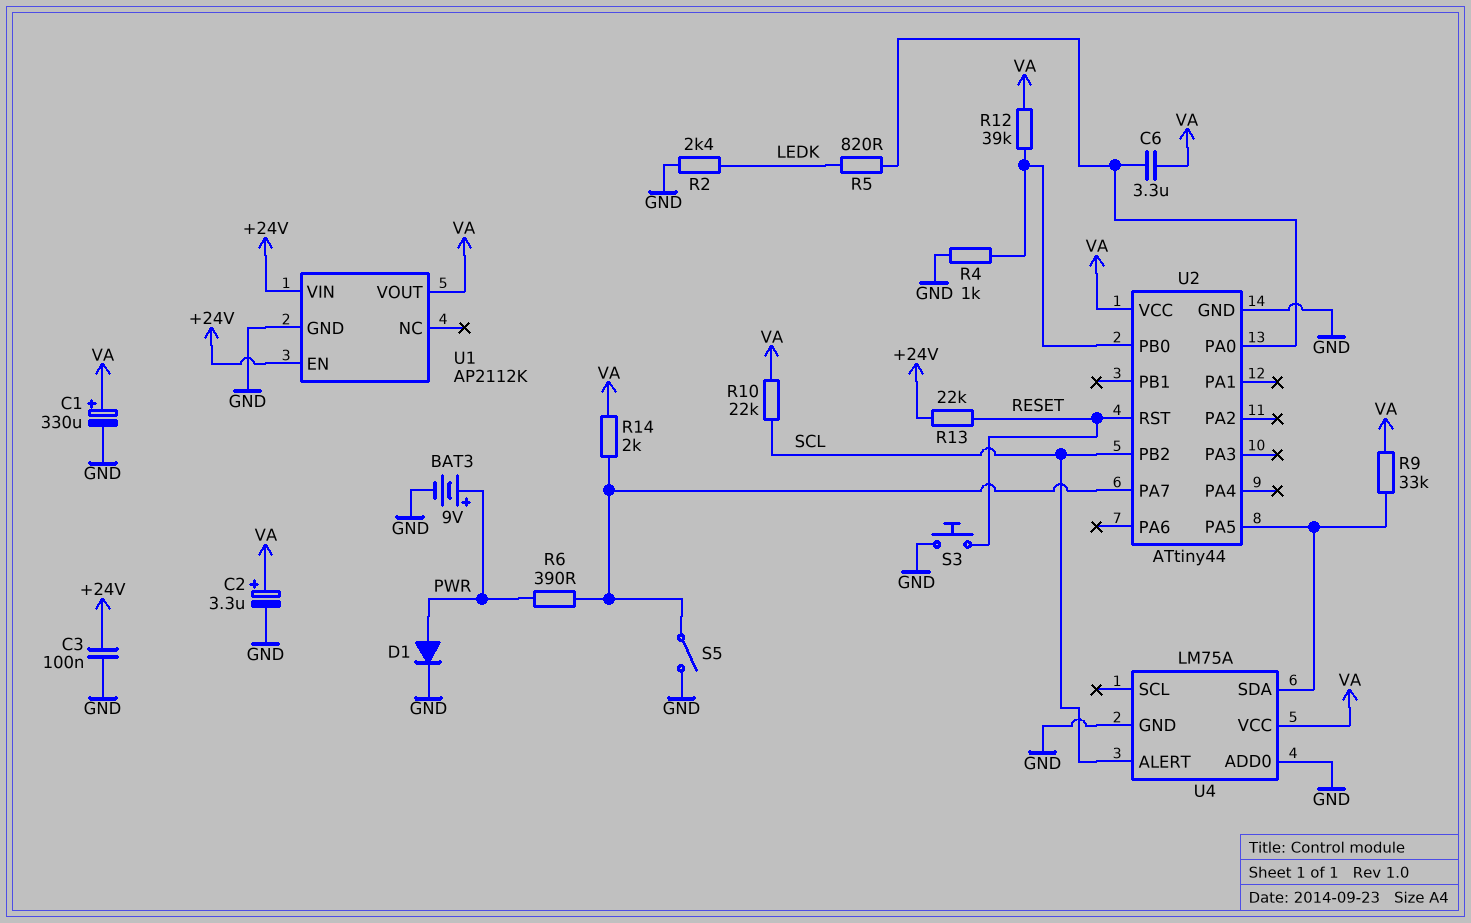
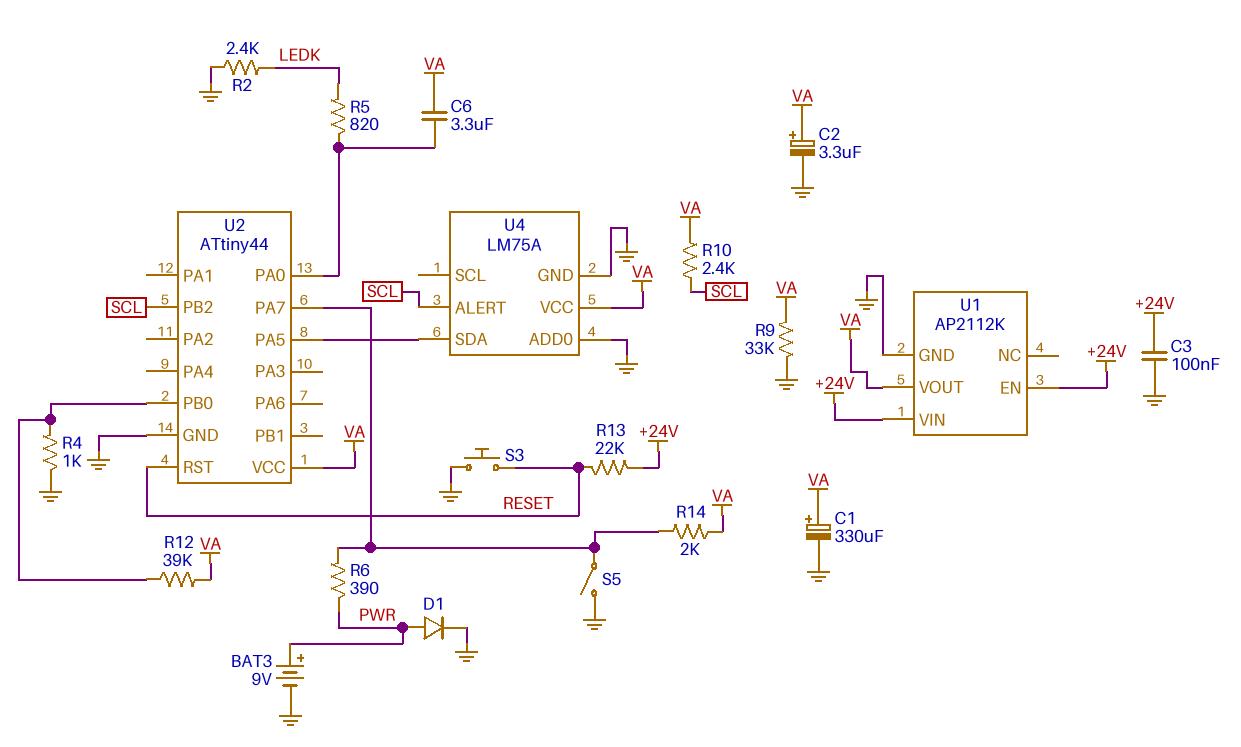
R9: 33k (U2/PA5, VA) -> 33k (GND, VA)
R10: 22k (SCL, VA) -> 2.4k (SCL, VA)

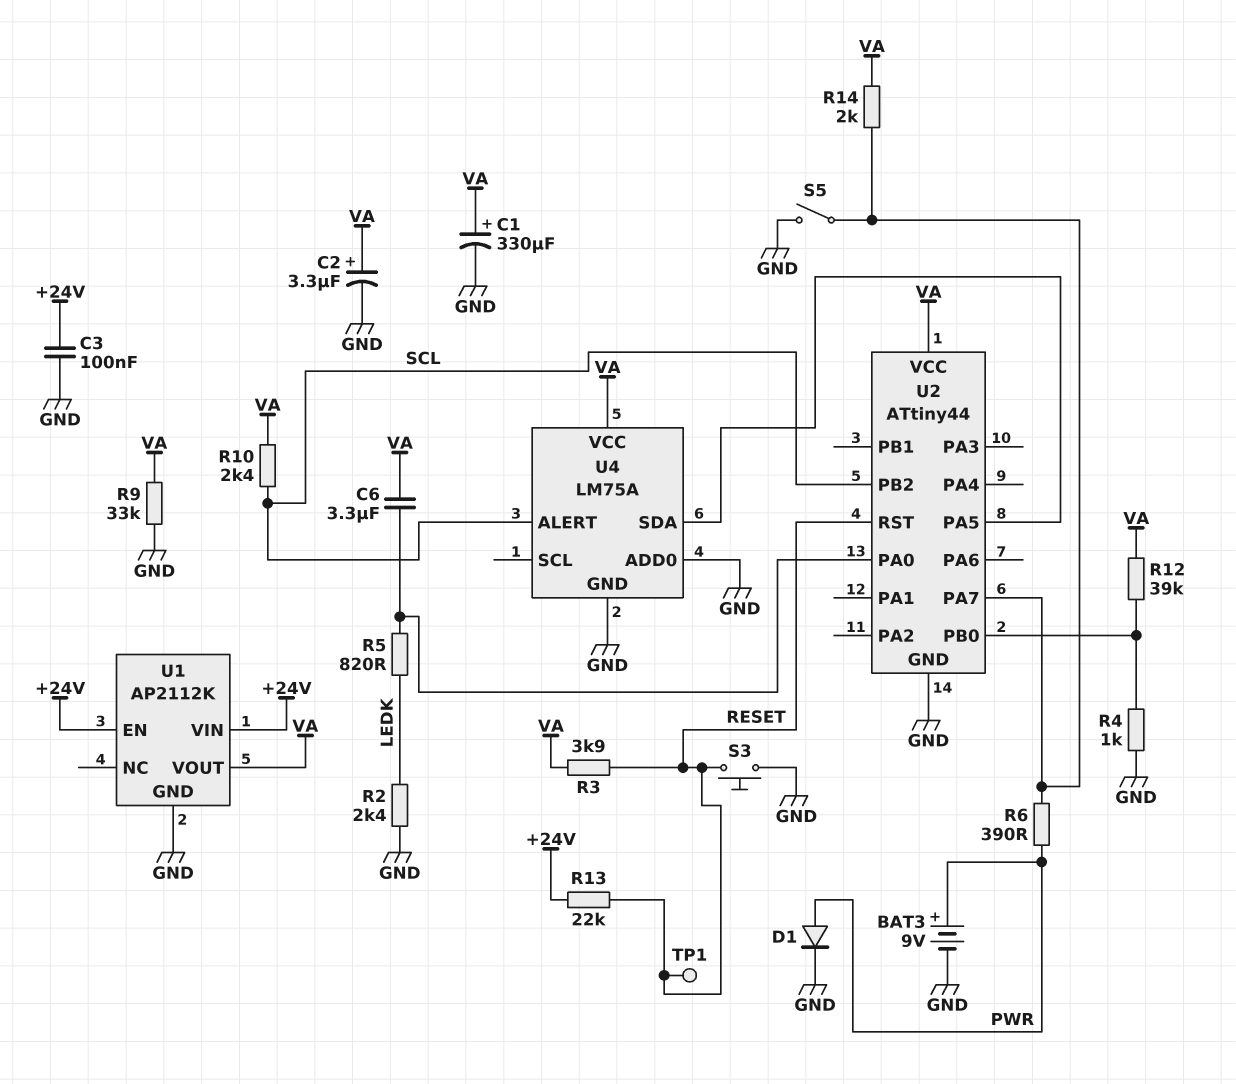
R3: none -> 3.9k (RESET, VA)
TP1: none -> test point (RESET)

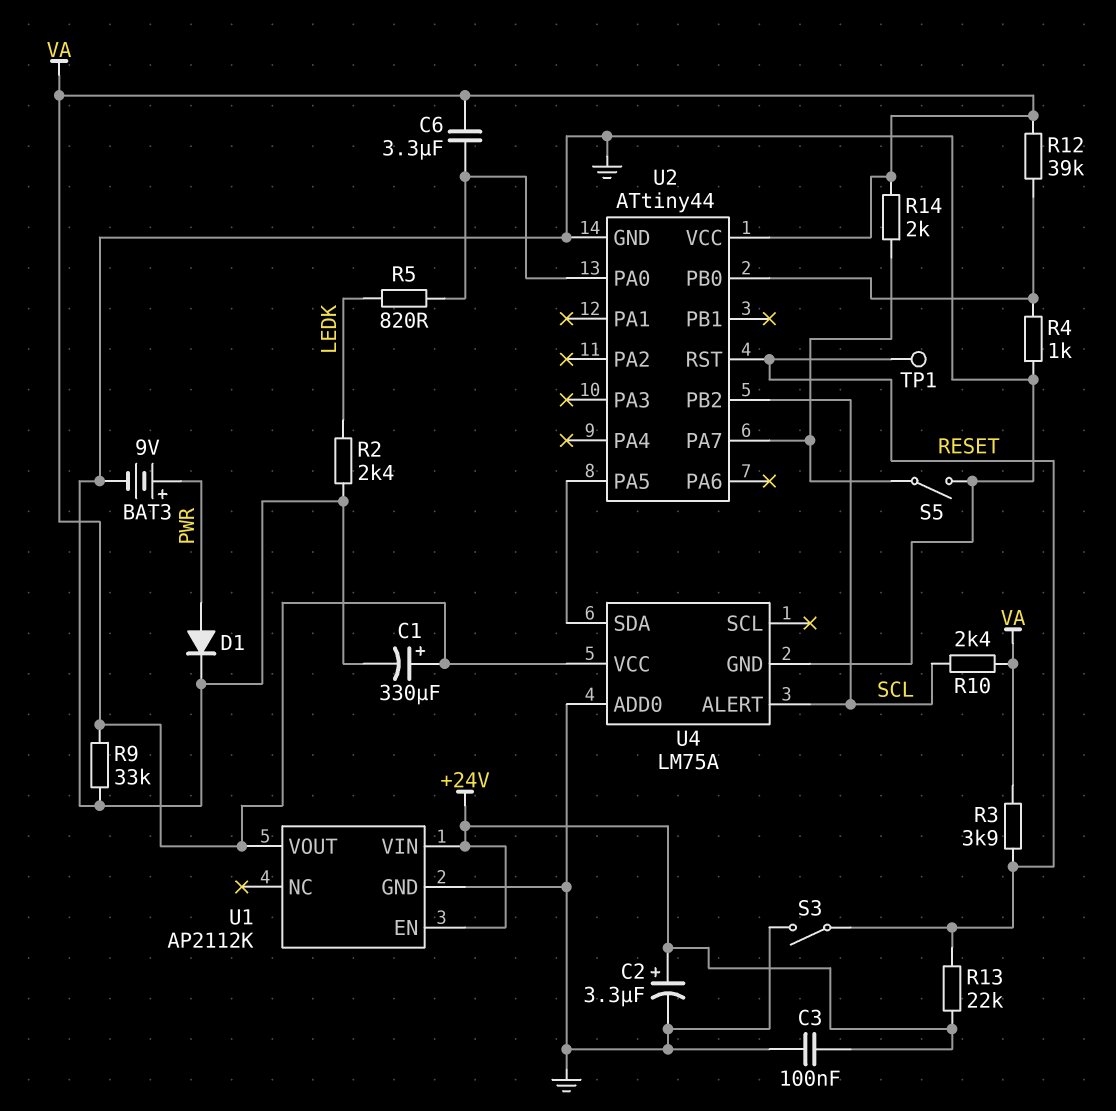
C2: 3.3uF (plus VA, minus GND) -> 3.3uF (plus +24V, minus GND)
R6: 390 (PWR, U2/PA7) -> none
S3: button (GND, RESET) -> switch (GND, RESET)

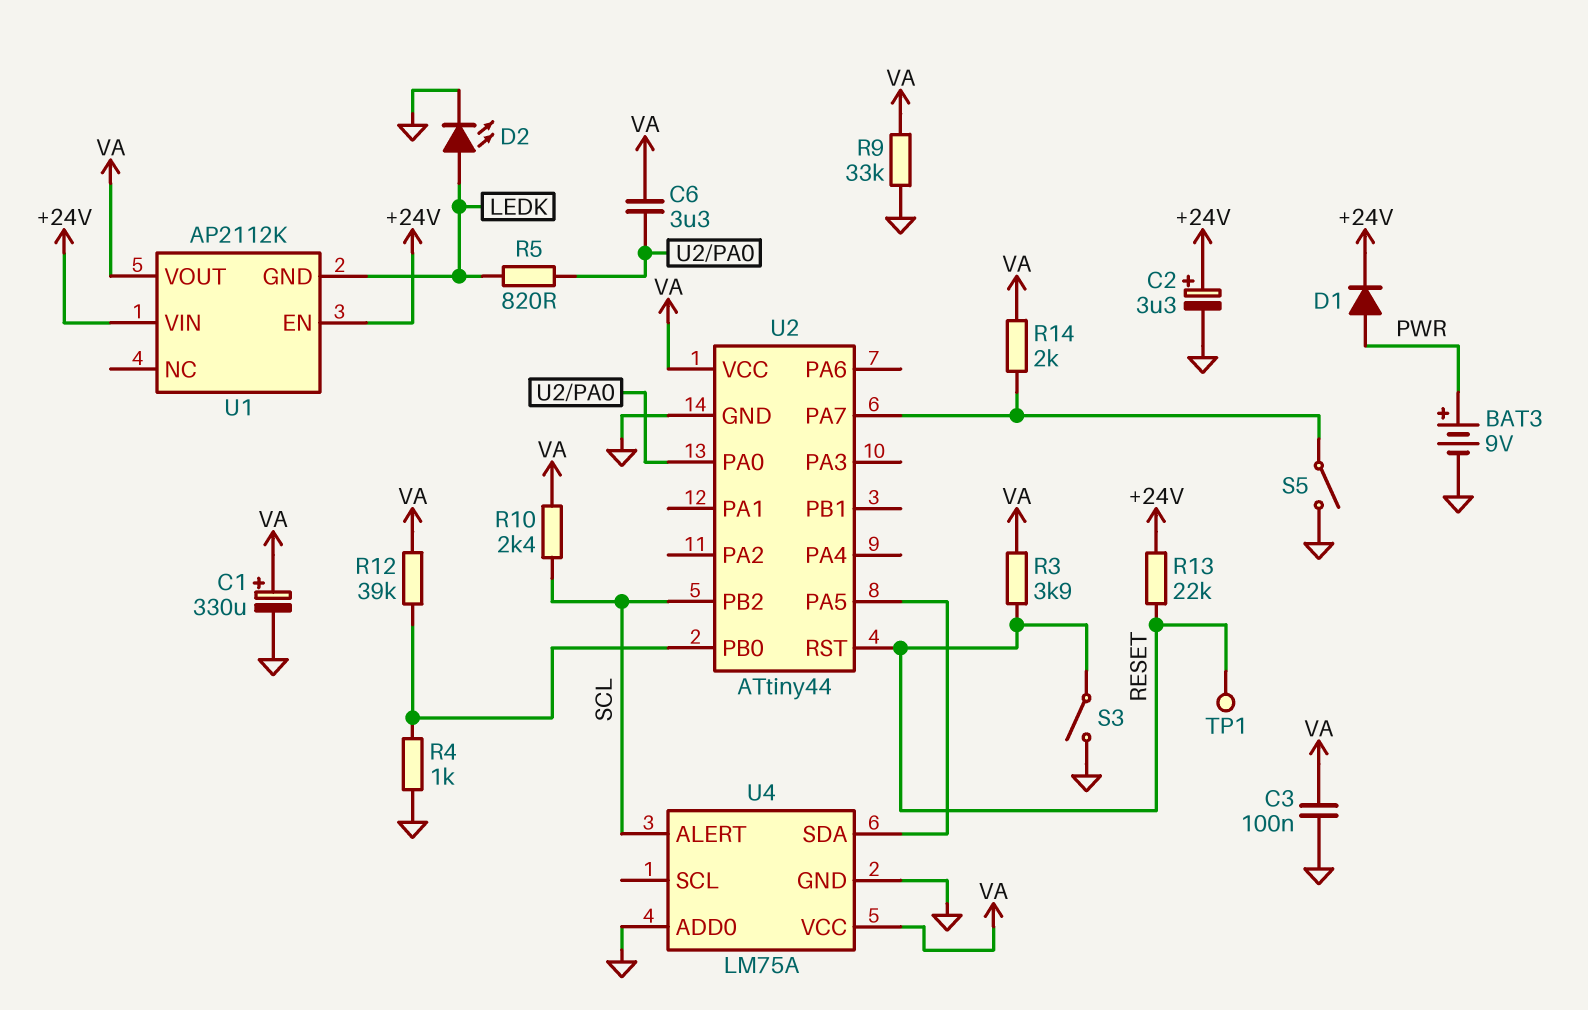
C3: 100nF (+24V, GND) -> 100nF (GND, VA)
D1: diode (A PWR, K GND) -> diode (A PWR, K +24V)
D2: none -> LED (A LEDK, K GND)
R2: 2.4k (GND, LEDK) -> none
U1 pin GND: GND -> LEDK

